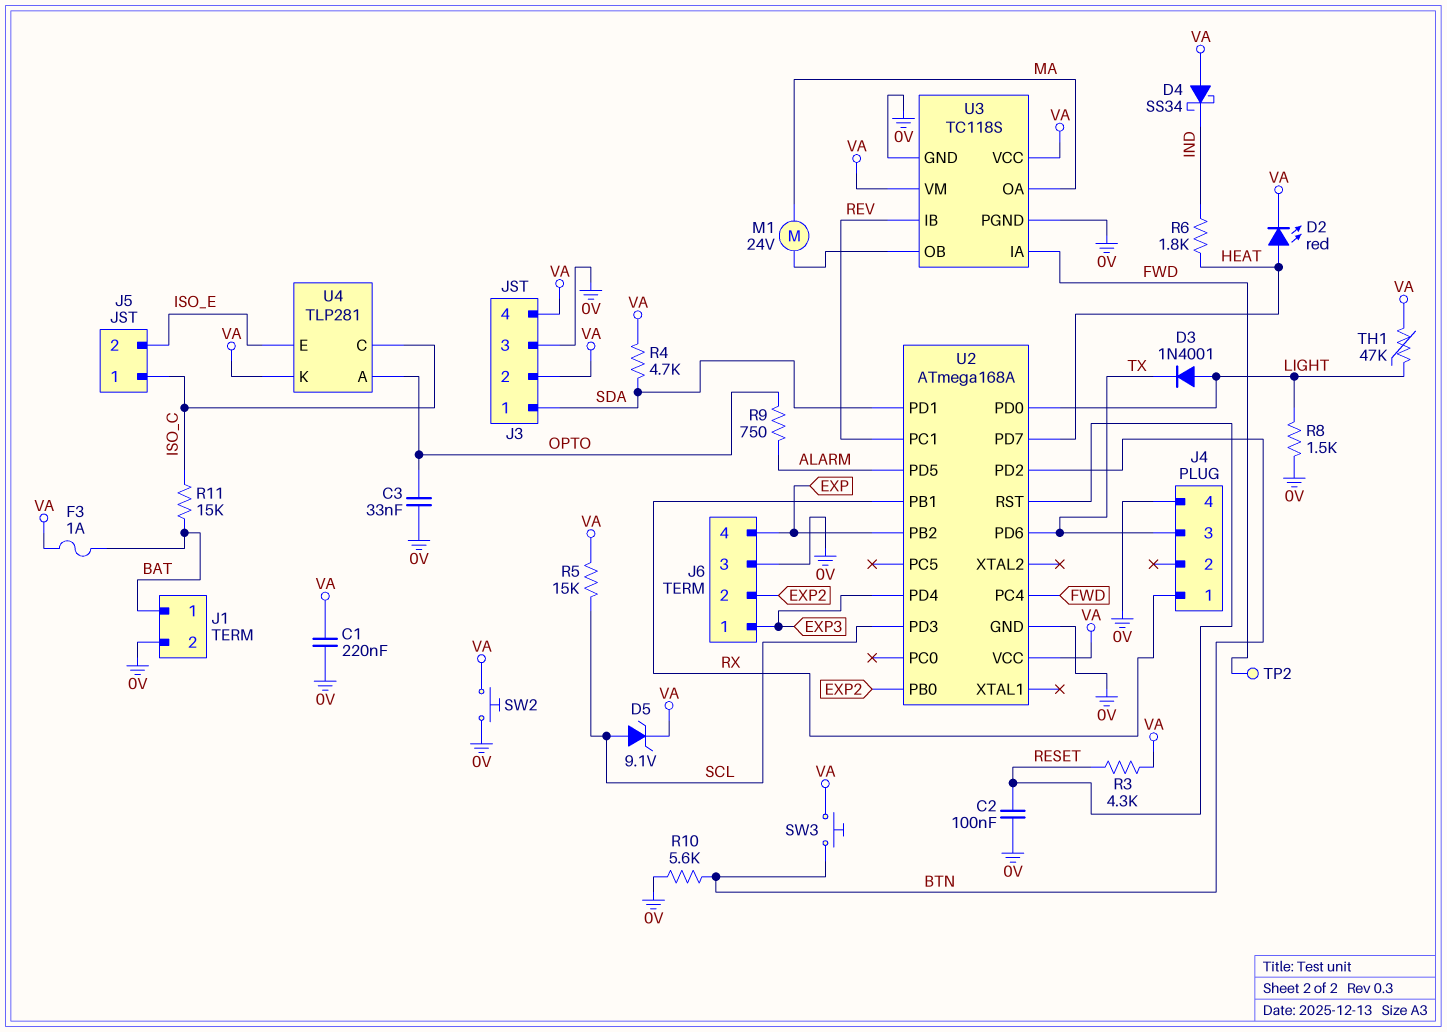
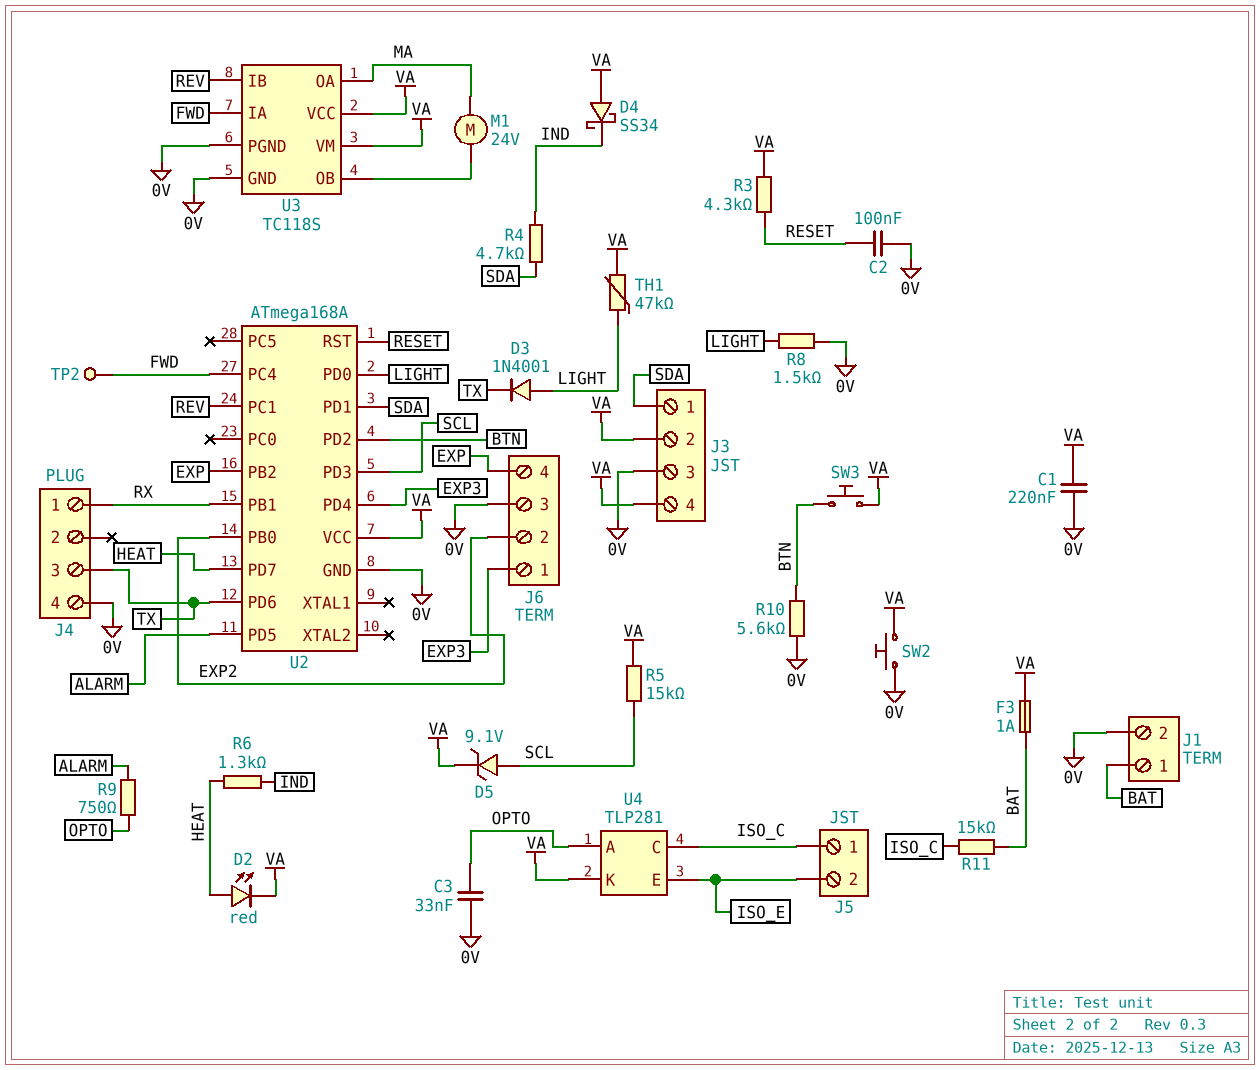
R4: 4.7k (SDA, VA) -> 4.7k (IND, SDA)
R6: 1.8k (HEAT, IND) -> 1.3k (HEAT, IND)

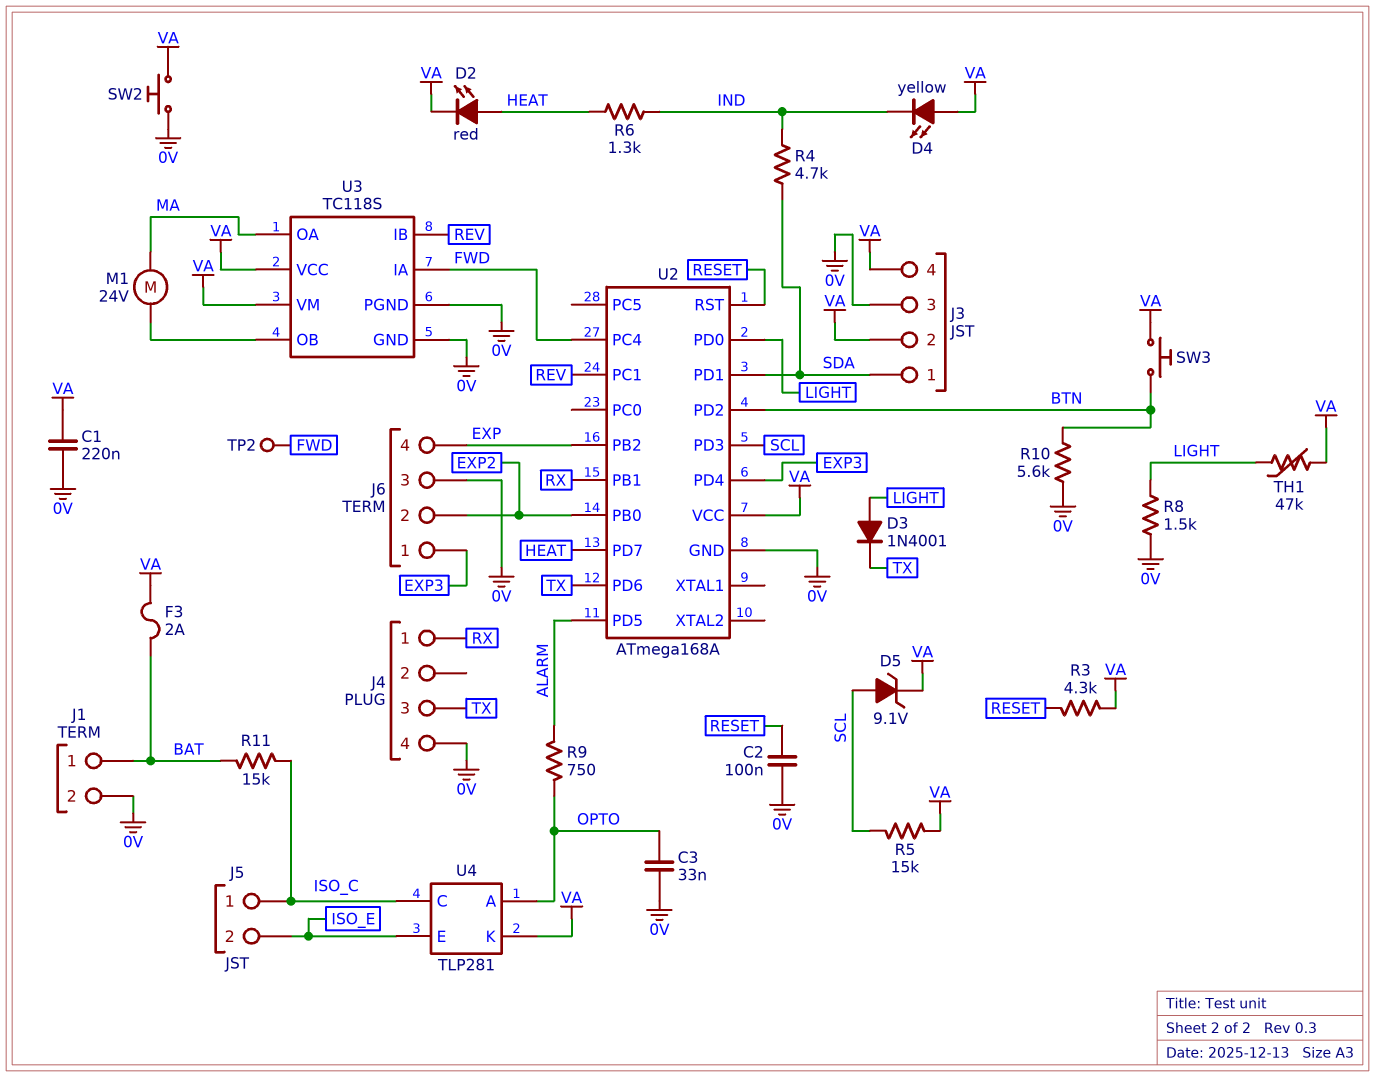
D4: schottky SS34 (A VA, K IND) -> LED yellow (A VA, K IND)
F3: 1A (BAT, VA) -> 2A (BAT, VA)

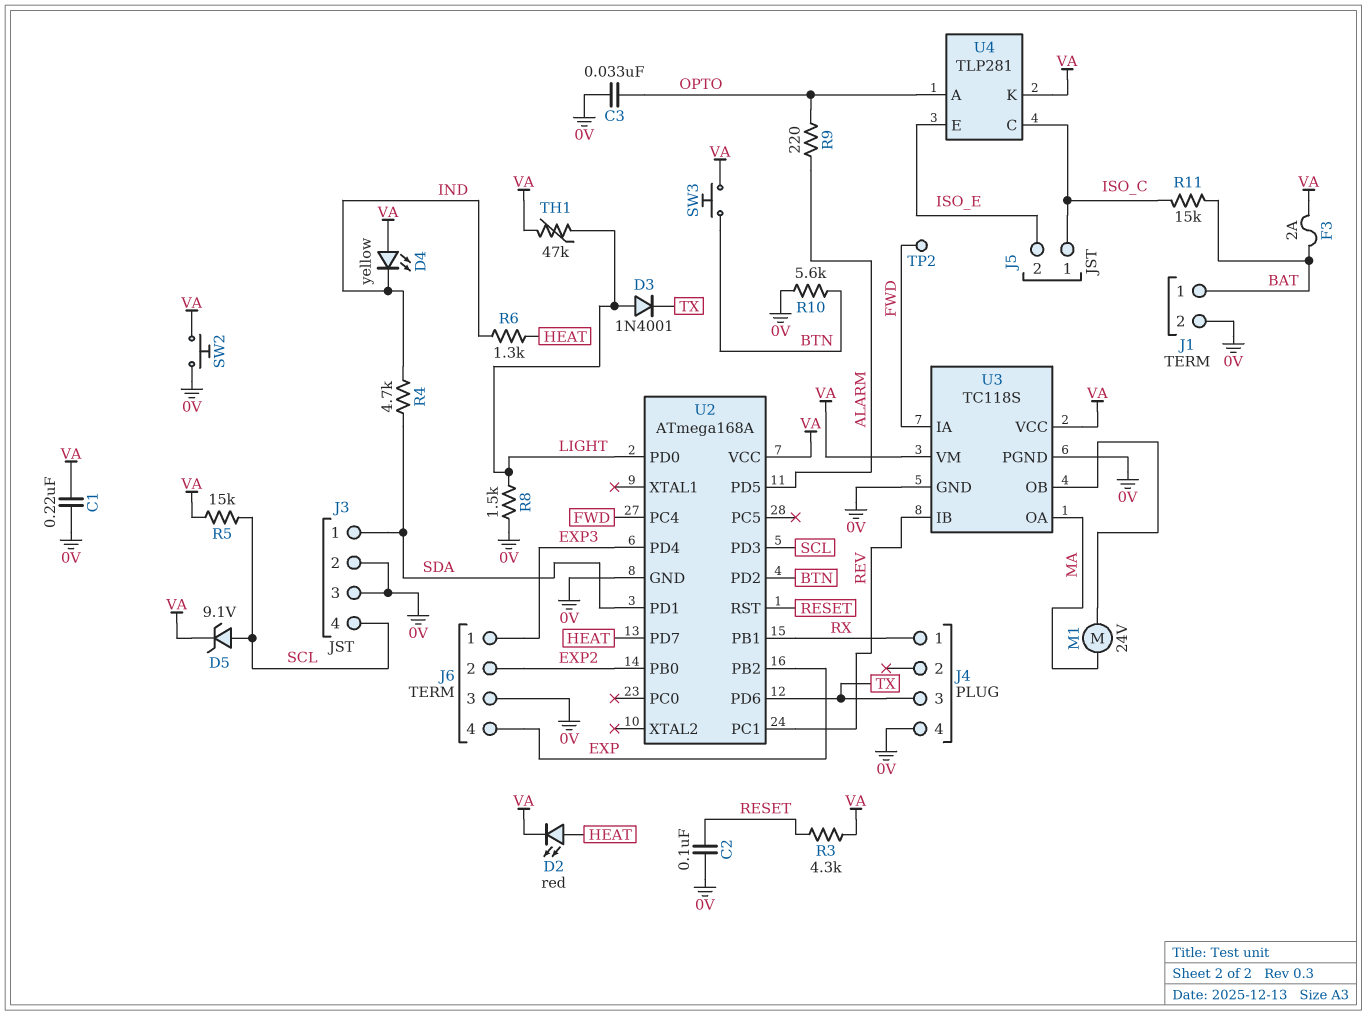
J3 pin 2: VA -> 0V
J3 pin 4: VA -> SCL
R9: 750 (ALARM, OPTO) -> 220 (ALARM, OPTO)

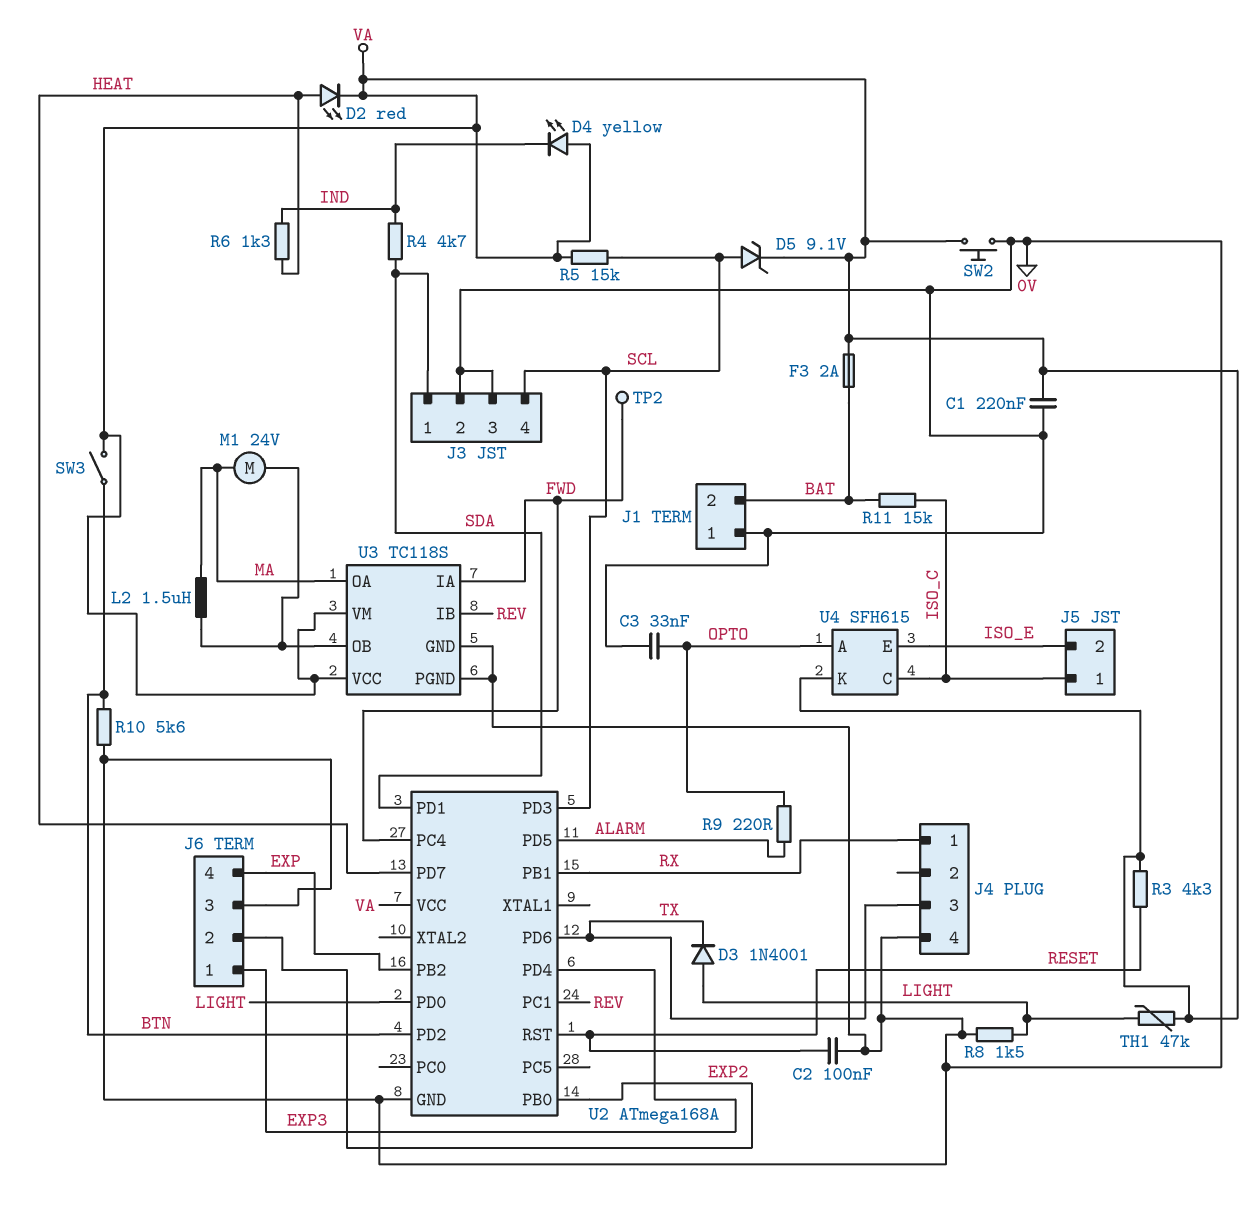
J1 pin 1: BAT -> 0V
J1 pin 2: 0V -> BAT
L2: none -> 1.5uH (MA, U3/OB)
SW3: button (BTN, VA) -> switch (BTN, VA)
U4: TLP281 -> SFH615

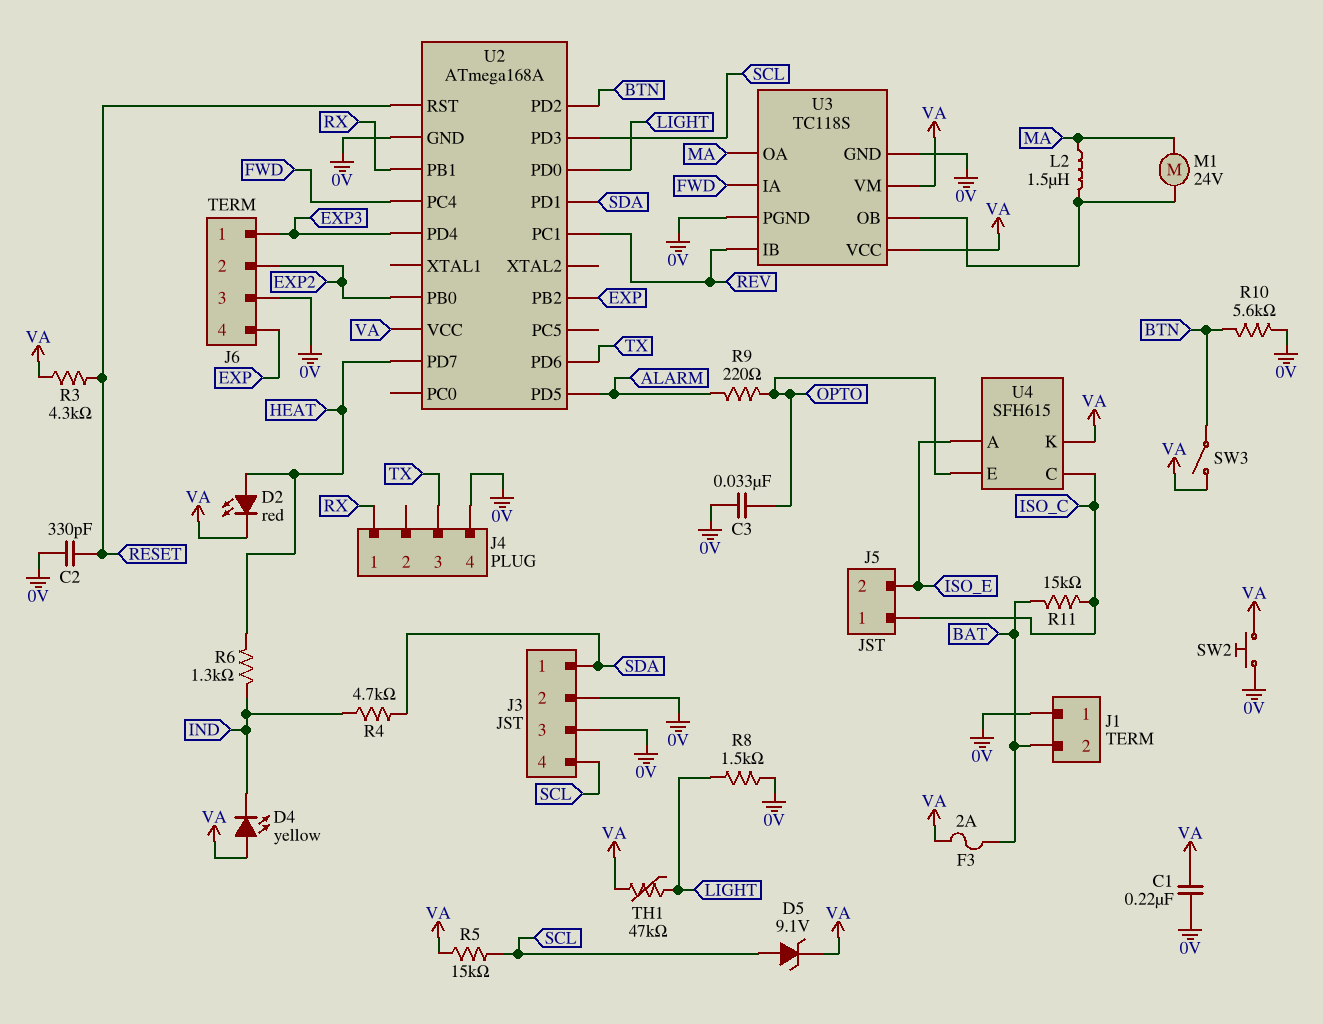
C2: 100nF (0V, RESET) -> 330pF (0V, RESET)
D3: diode 1N4001 (A LIGHT, K TX) -> none
TP2: test point (FWD) -> none
U4 pin A: OPTO -> ISO_E
U4 pin E: ISO_E -> OPTO

